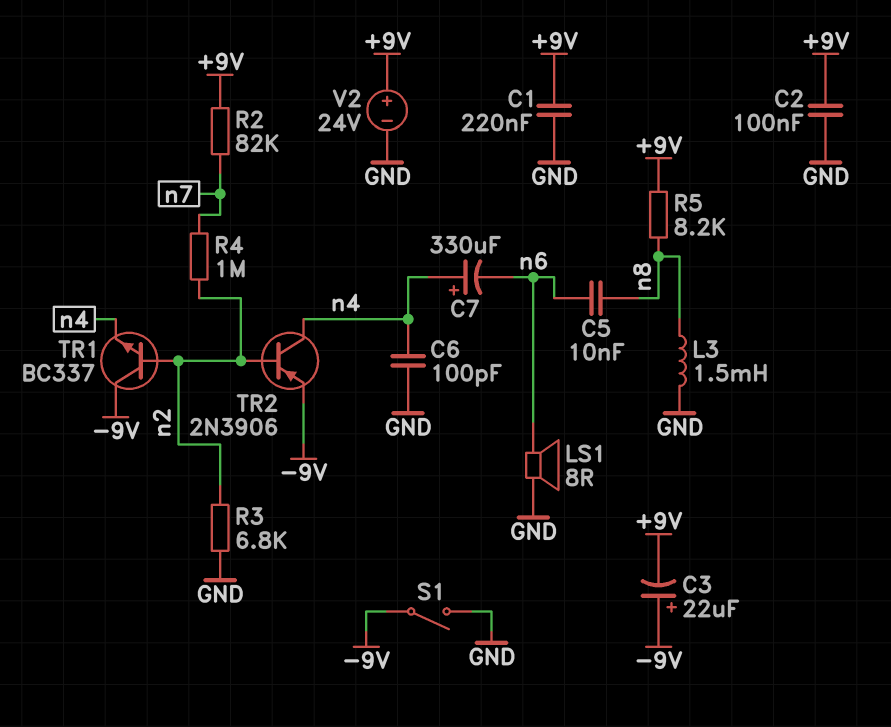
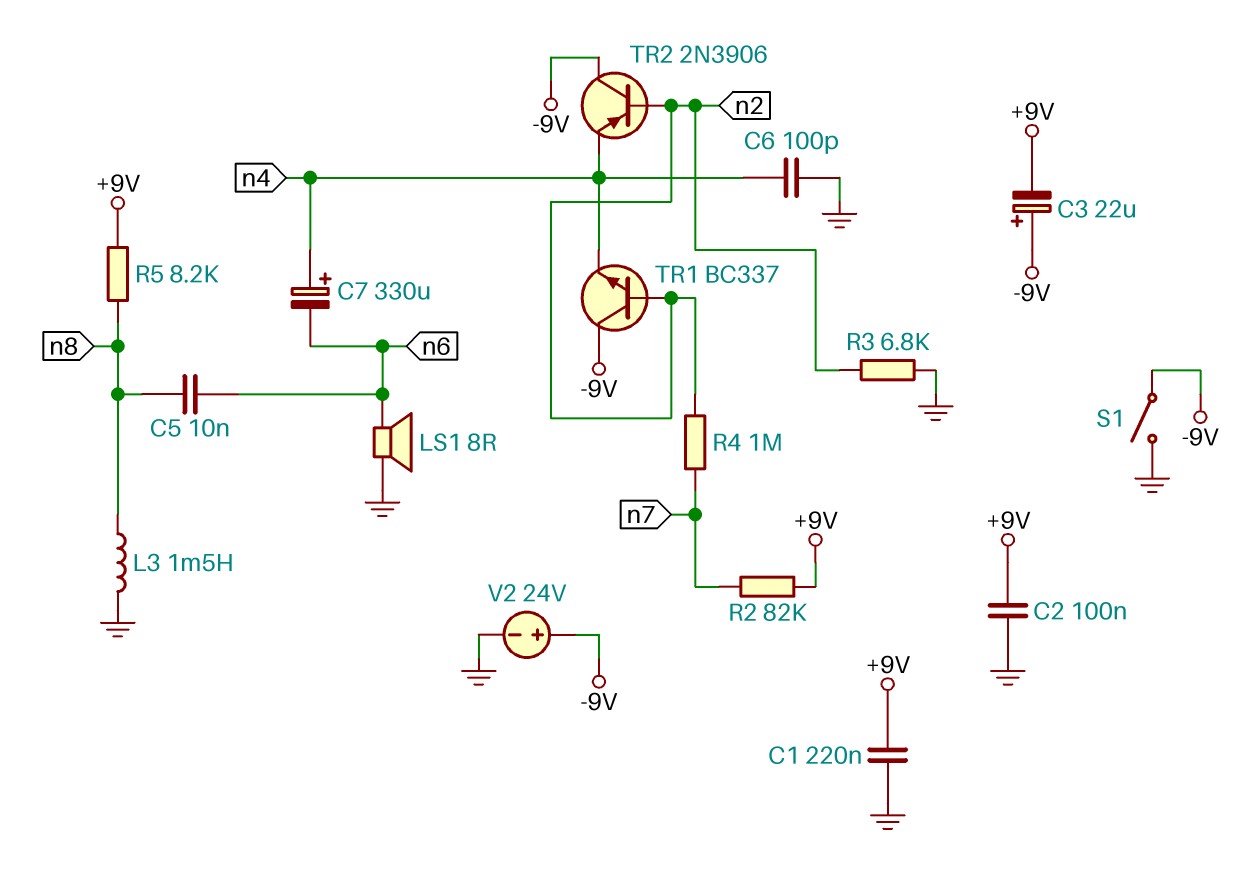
TR2: PNP 2N3906 (B n2, C n4, E -9V) -> PNP 2N3906 (B n2, C -9V, E n4)
V2: 24V (plus +9V, minus GND) -> 24V (plus -9V, minus GND)

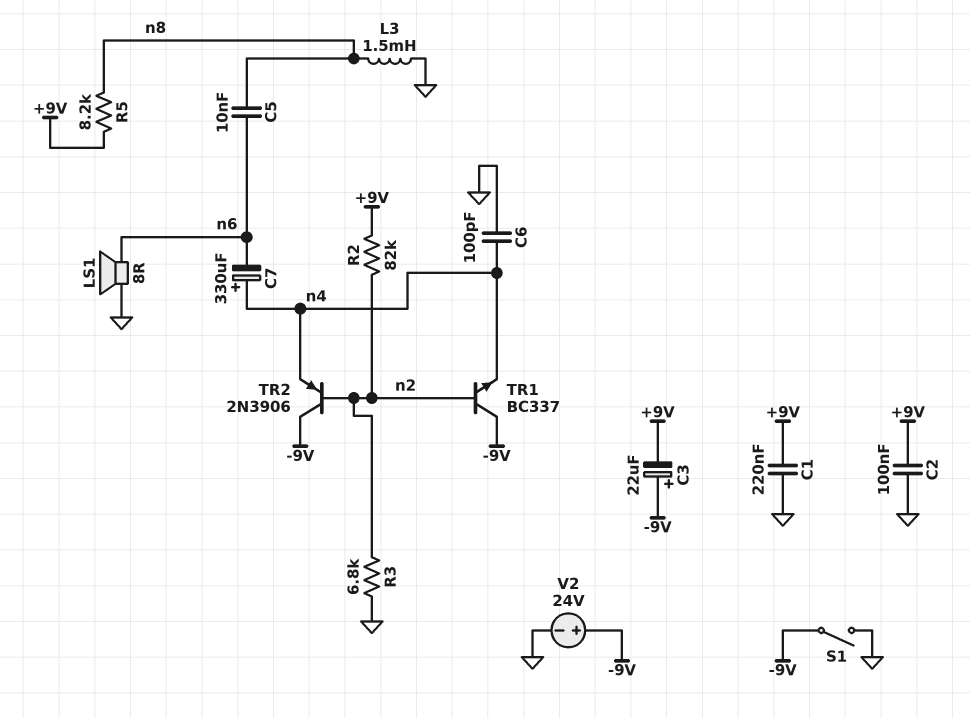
R2: 82k (+9V, n7) -> 82k (+9V, n2)
R4: 1M (n2, n7) -> none

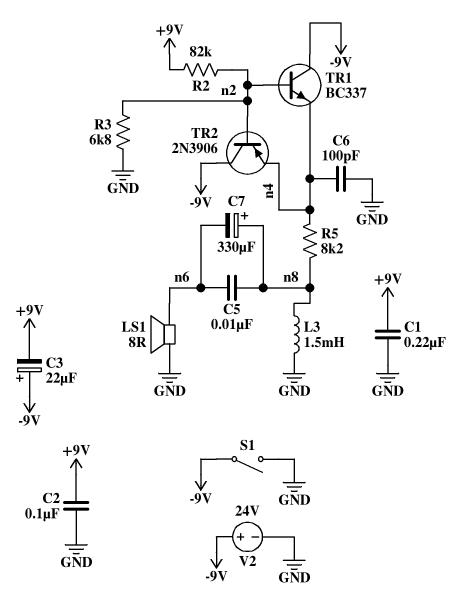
C7: 330uF (plus n4, minus n6) -> 330uF (plus n8, minus n6)
R5: 8.2k (+9V, n8) -> 8.2k (n4, n8)

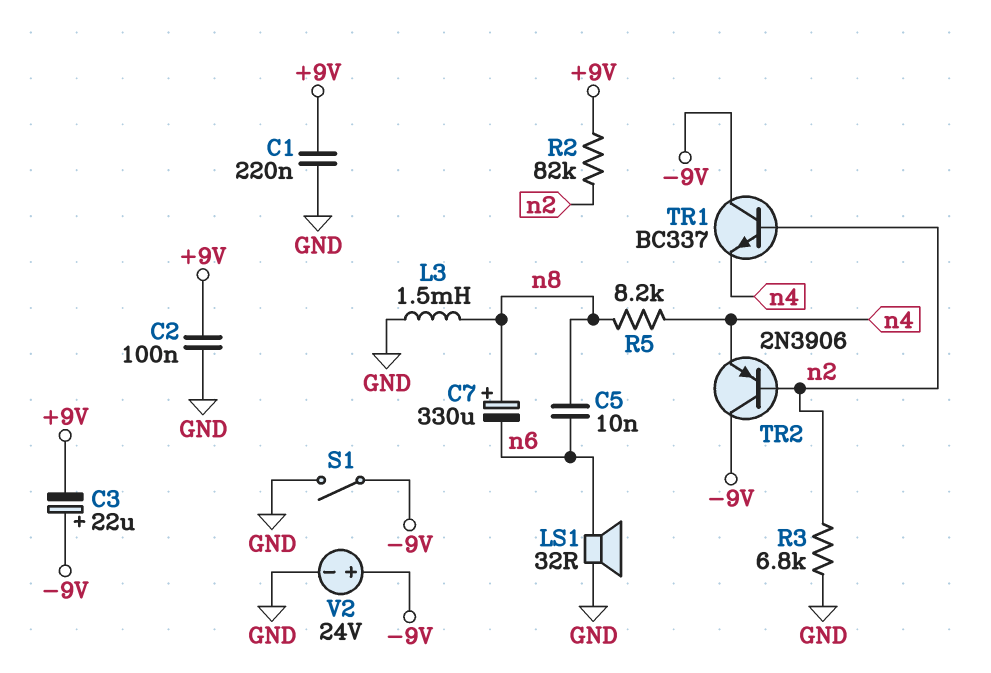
C6: 100pF (GND, n4) -> none
LS1: speaker 8R (GND, n6) -> speaker 32R (GND, n6)

